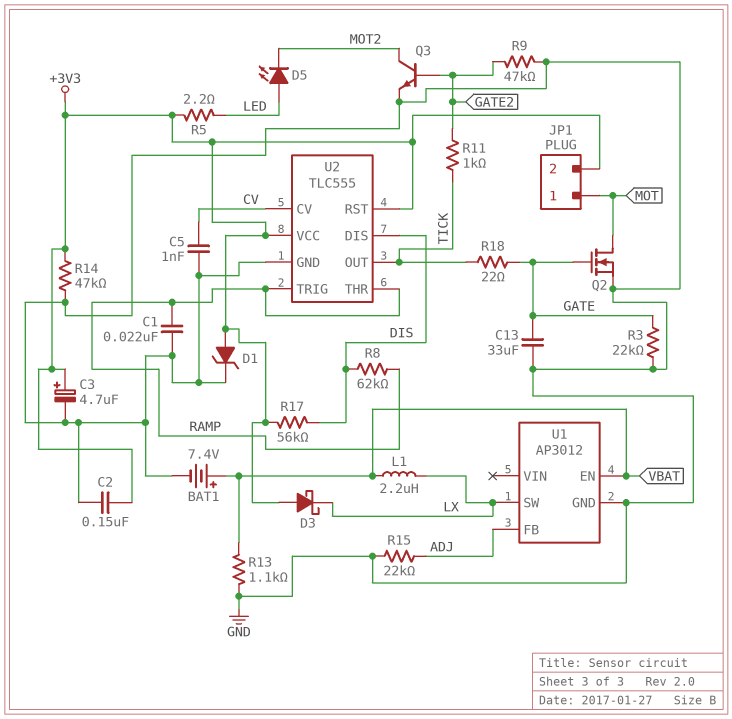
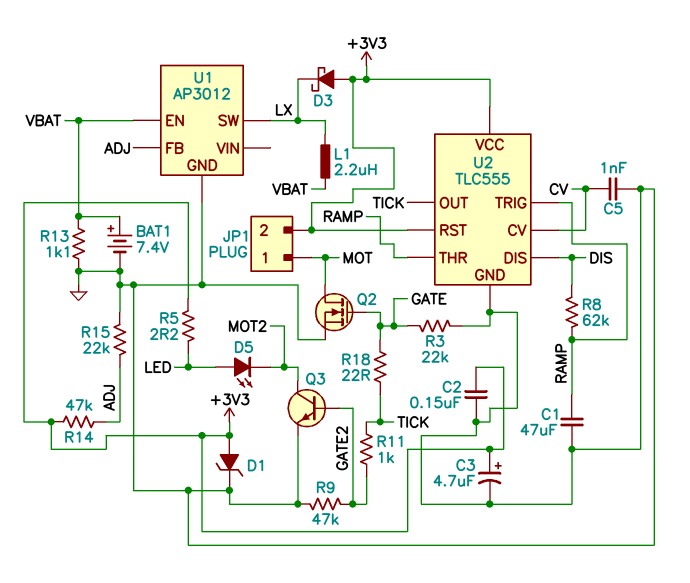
C1: 22nF (GND, RAMP) -> 47uF (GND, RAMP)
C13: 33uF (GATE, GND) -> none
R14: 47k (+3V3, GND) -> 47k (+3V3, ADJ)
R17: 56k (+3V3, DIS) -> none

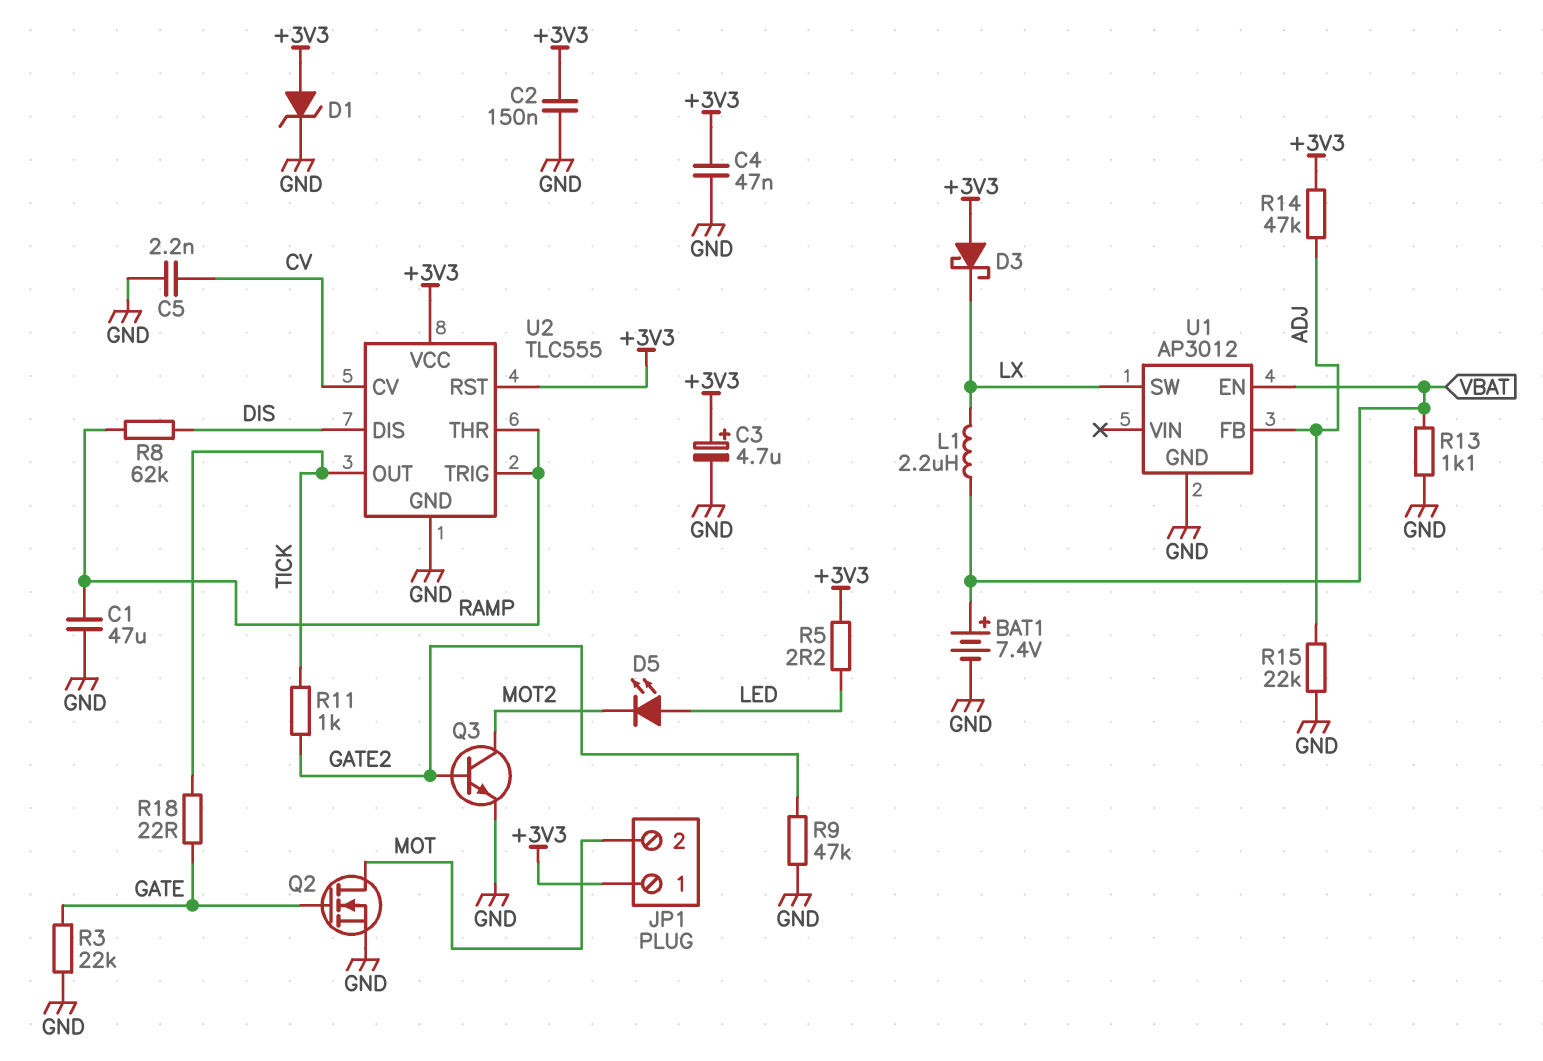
C4: none -> 47nF (+3V3, GND)
C5: 1nF (CV, GND) -> 2.2nF (CV, GND)
JP1 pin 1: MOT -> +3V3
JP1 pin 2: +3V3 -> MOT

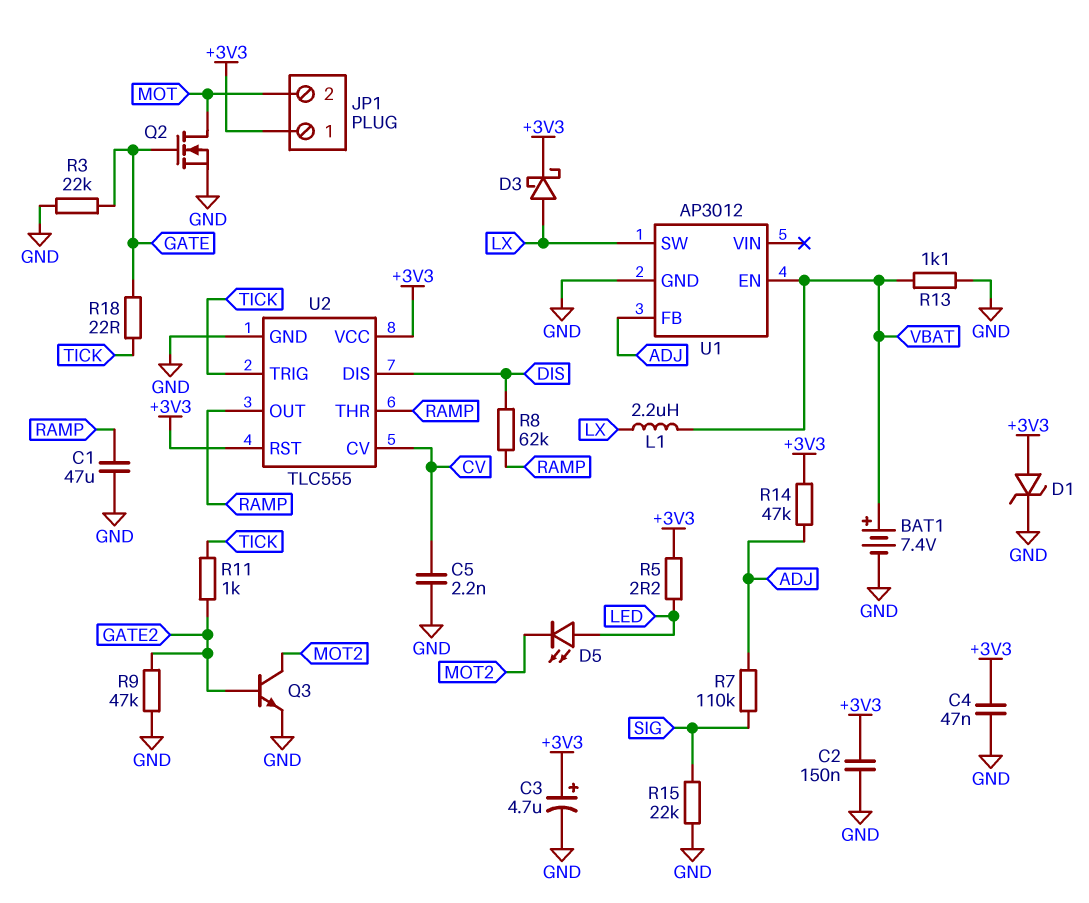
D3: schottky (A +3V3, K LX) -> schottky (A LX, K +3V3)
R7: none -> 110k (ADJ, SIG)
R15: 22k (ADJ, GND) -> 22k (GND, SIG)
U2 pin OUT: TICK -> RAMP
U2 pin TRIG: RAMP -> TICK

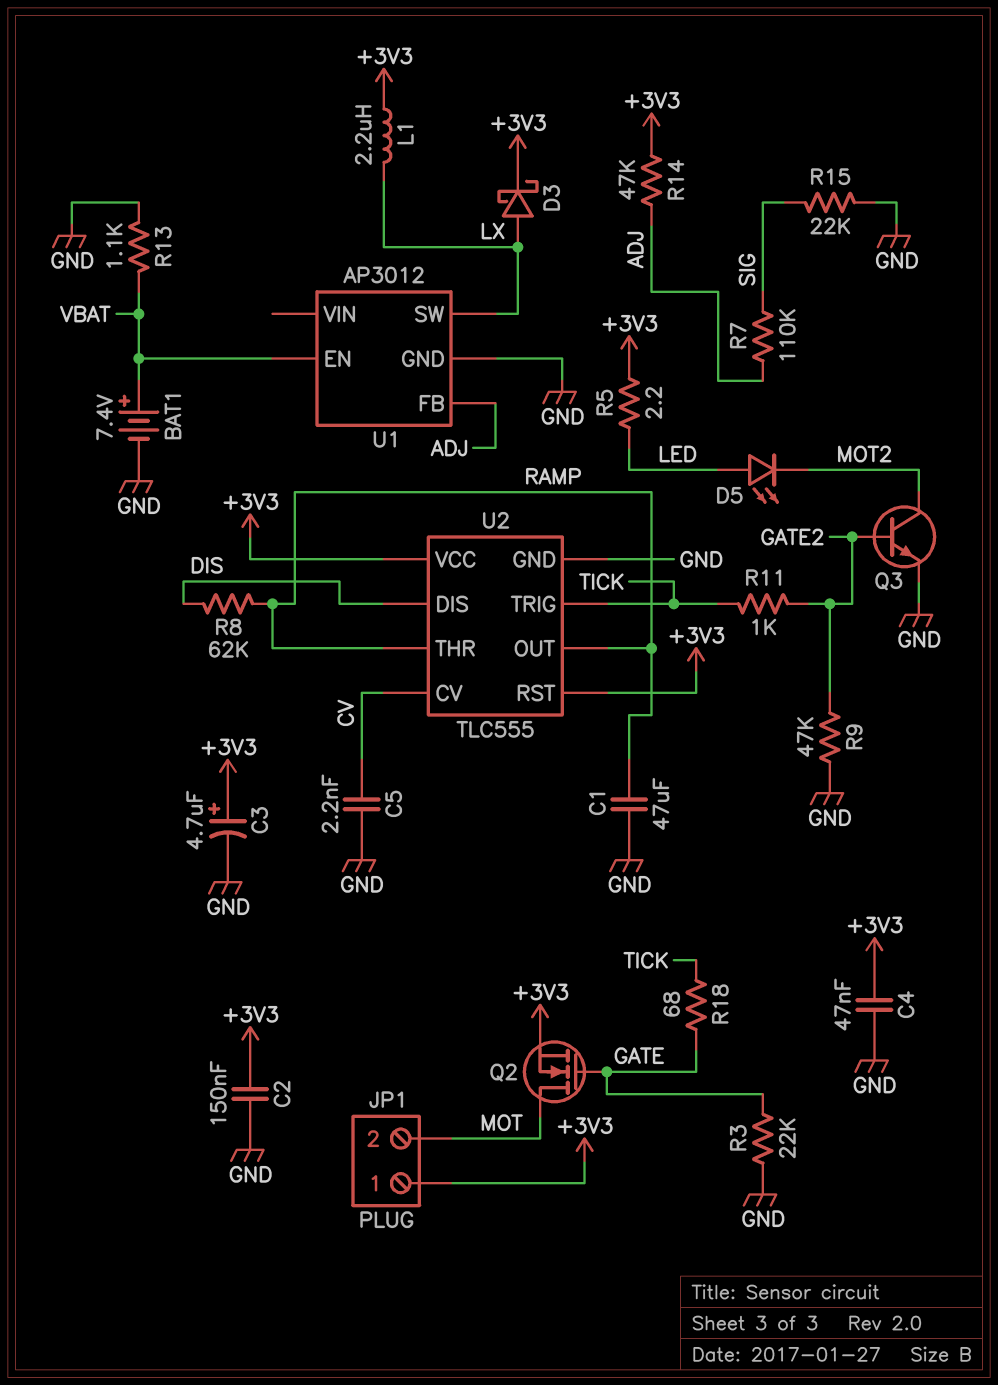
D1: zener (A +3V3, K GND) -> none
L1: 2.2uH (LX, VBAT) -> 2.2uH (+3V3, LX)
Q2: NMOS (G GATE, D MOT, S GND) -> NMOS (G GATE, D MOT, S +3V3)
R18: 22 (GATE, TICK) -> 68 (GATE, TICK)

